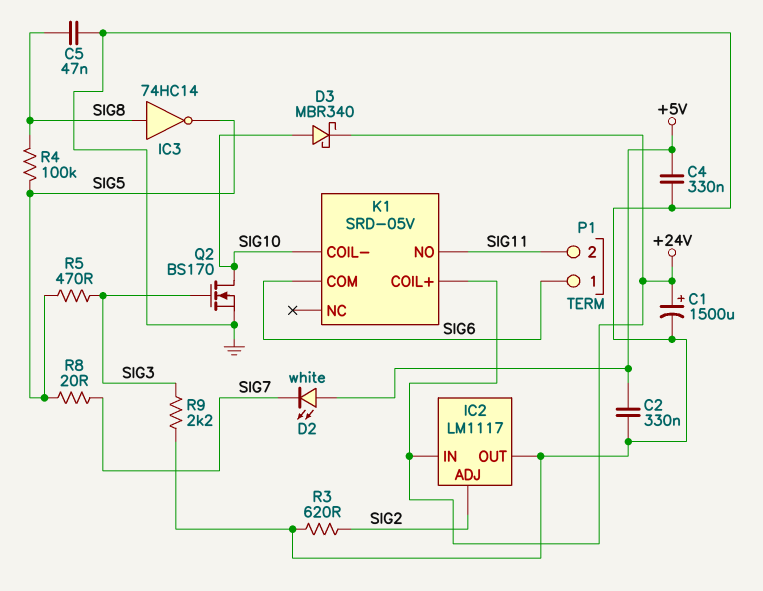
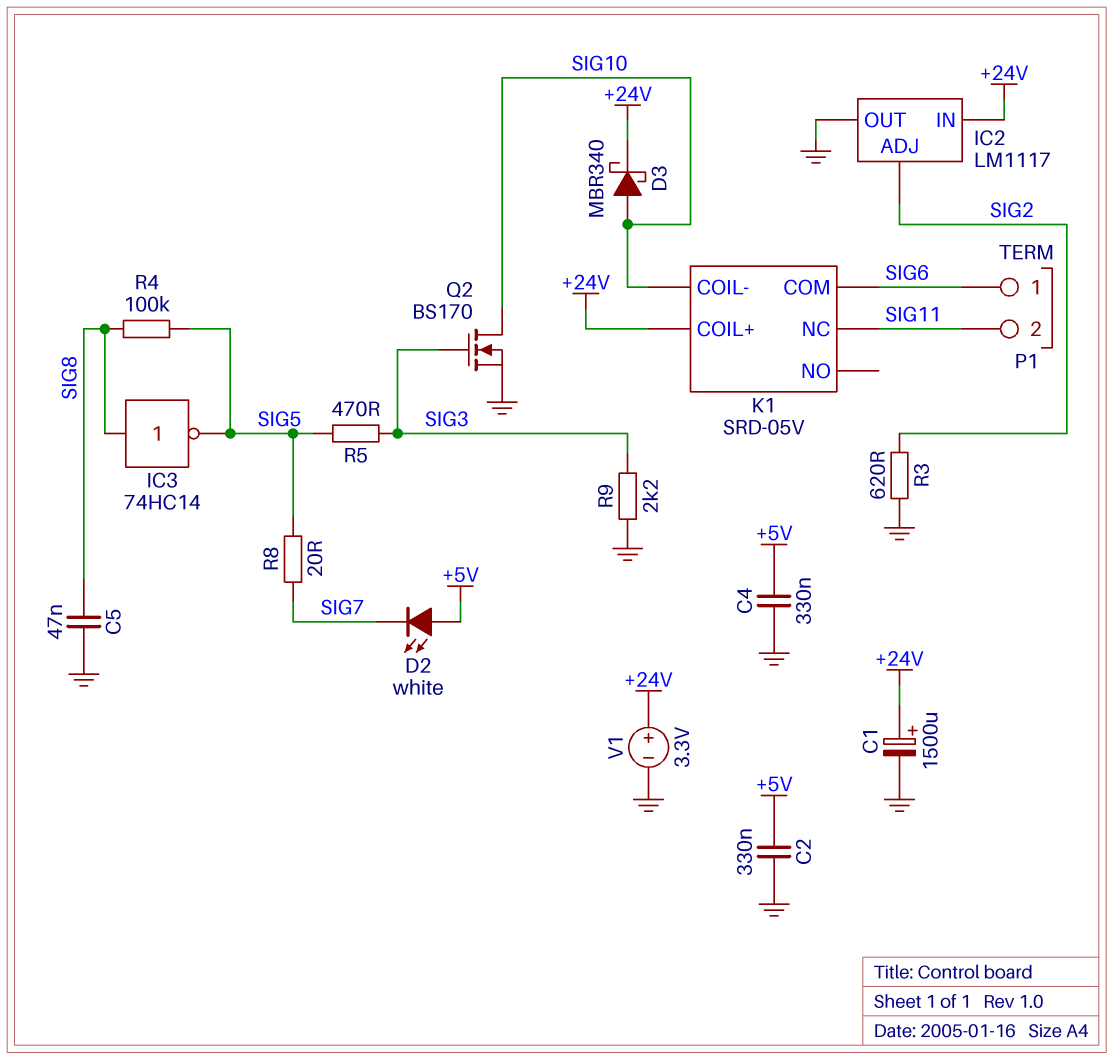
K1 pin NC: none -> SIG11
K1 pin NO: SIG11 -> none
V1: none -> 3.3V (plus +24V, minus GND)

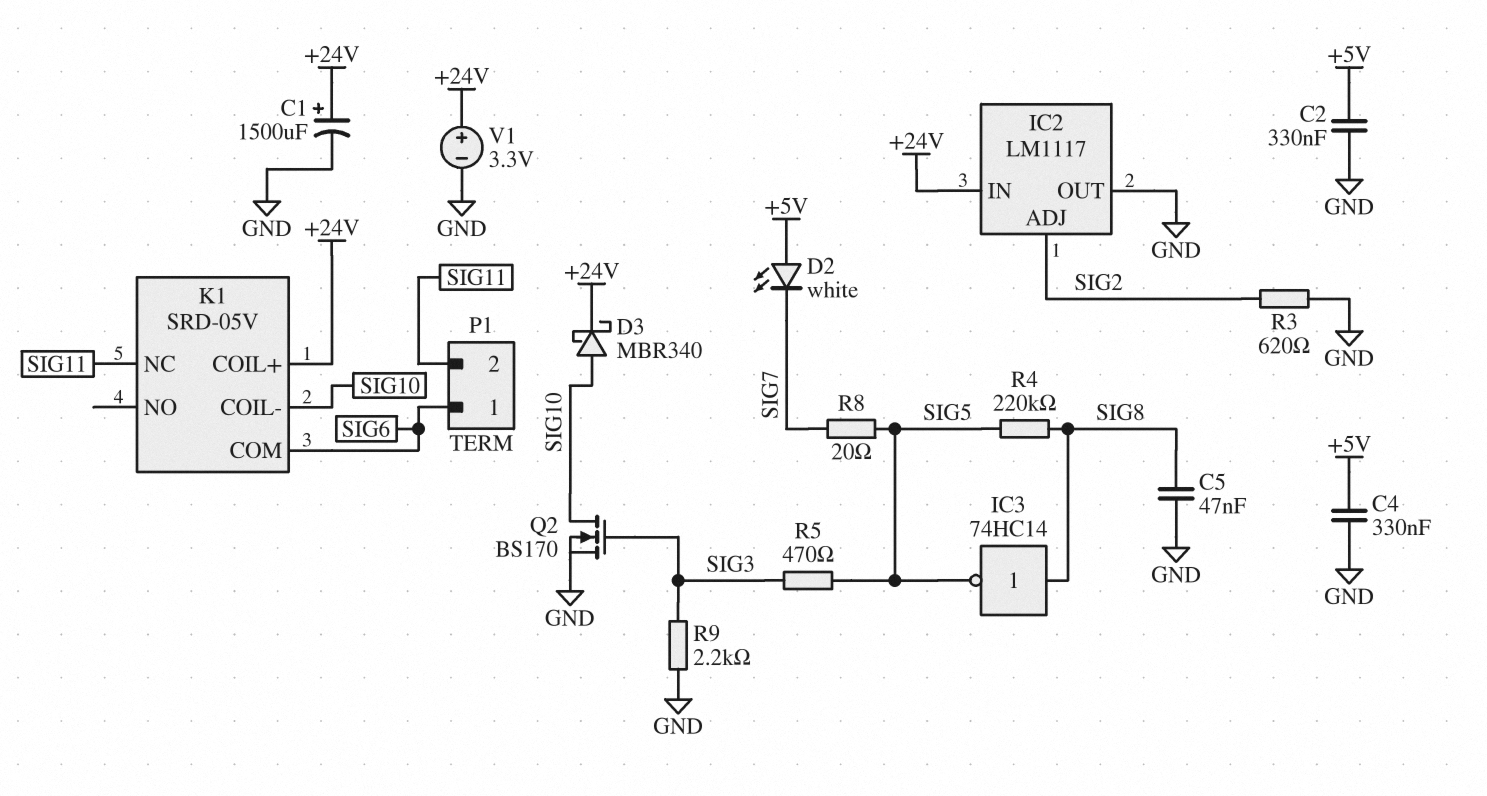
R4: 100k (SIG5, SIG8) -> 220k (SIG5, SIG8)

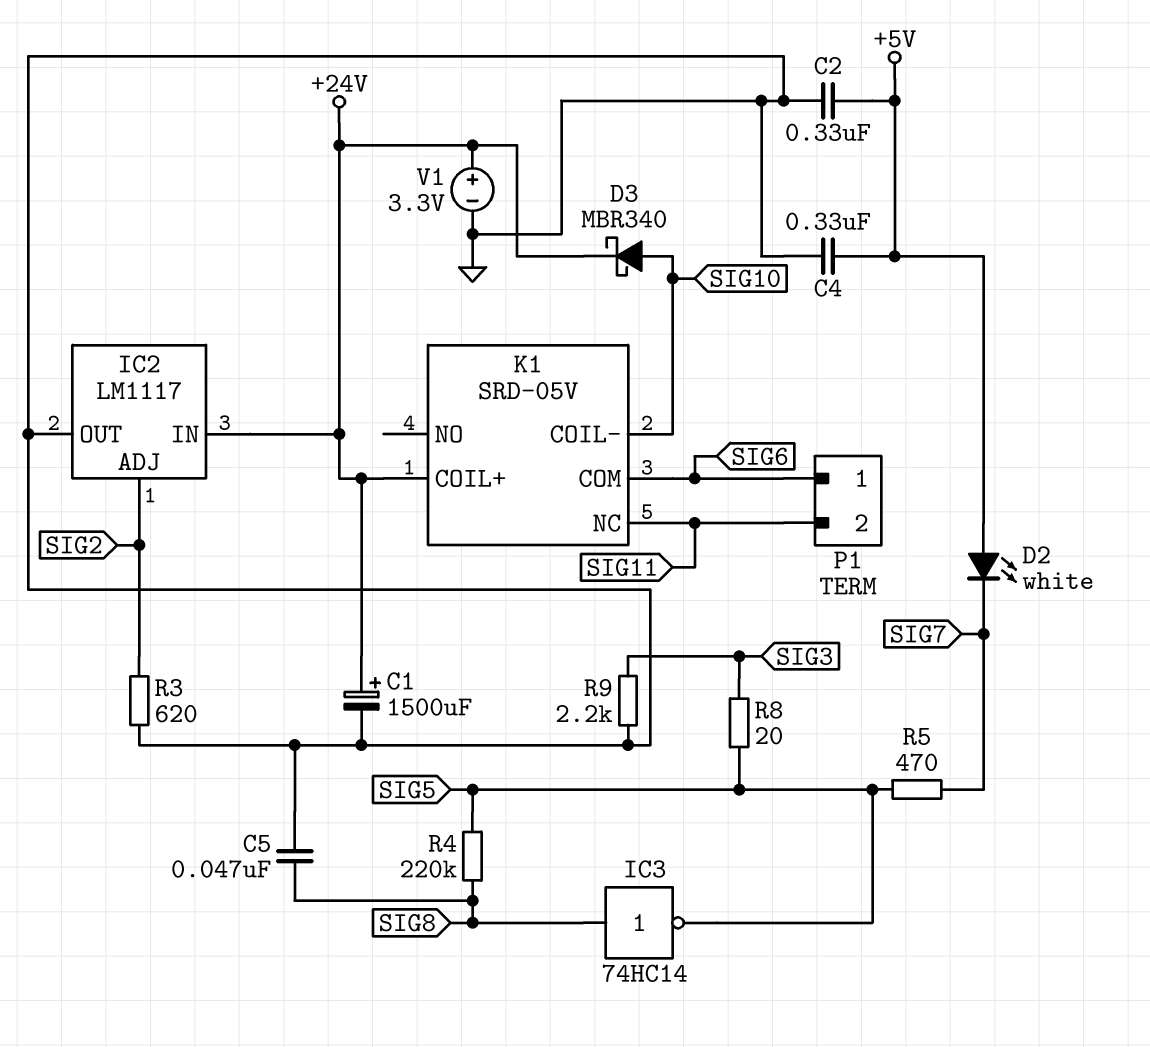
Q2: NMOS BS170 (G SIG3, D SIG10, S GND) -> none
R5: 470 (SIG3, SIG5) -> 470 (SIG5, SIG7)
R8: 20 (SIG5, SIG7) -> 20 (SIG3, SIG5)

